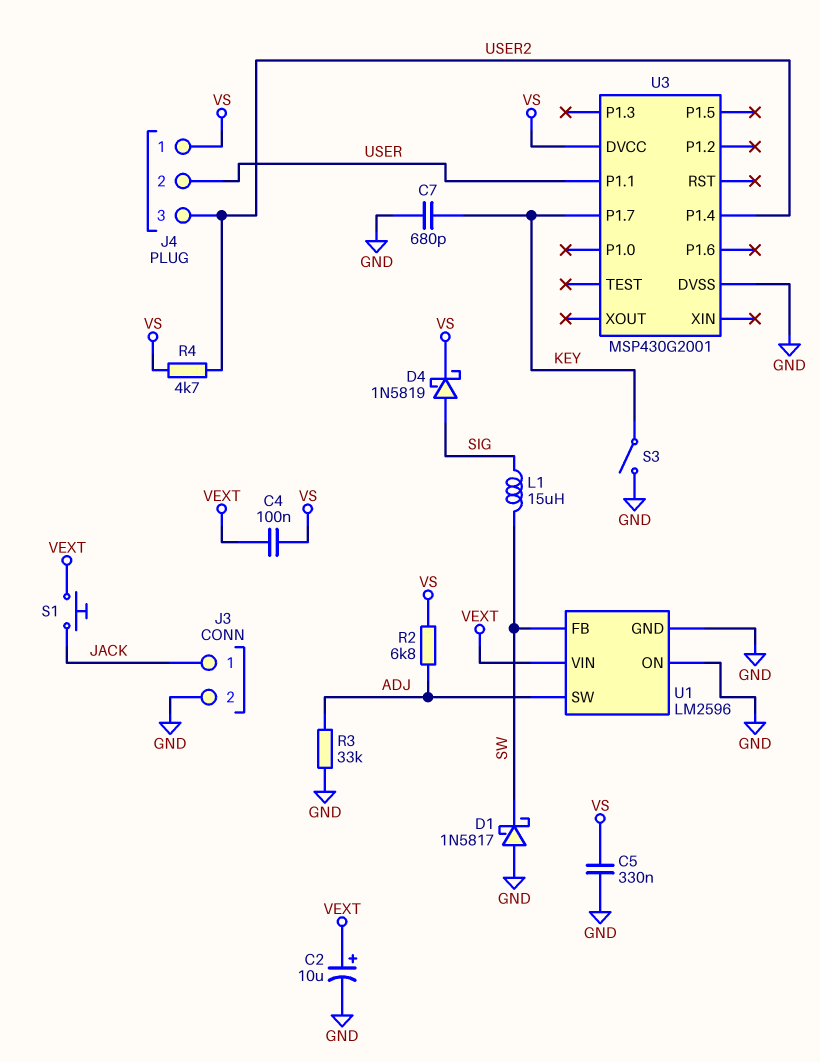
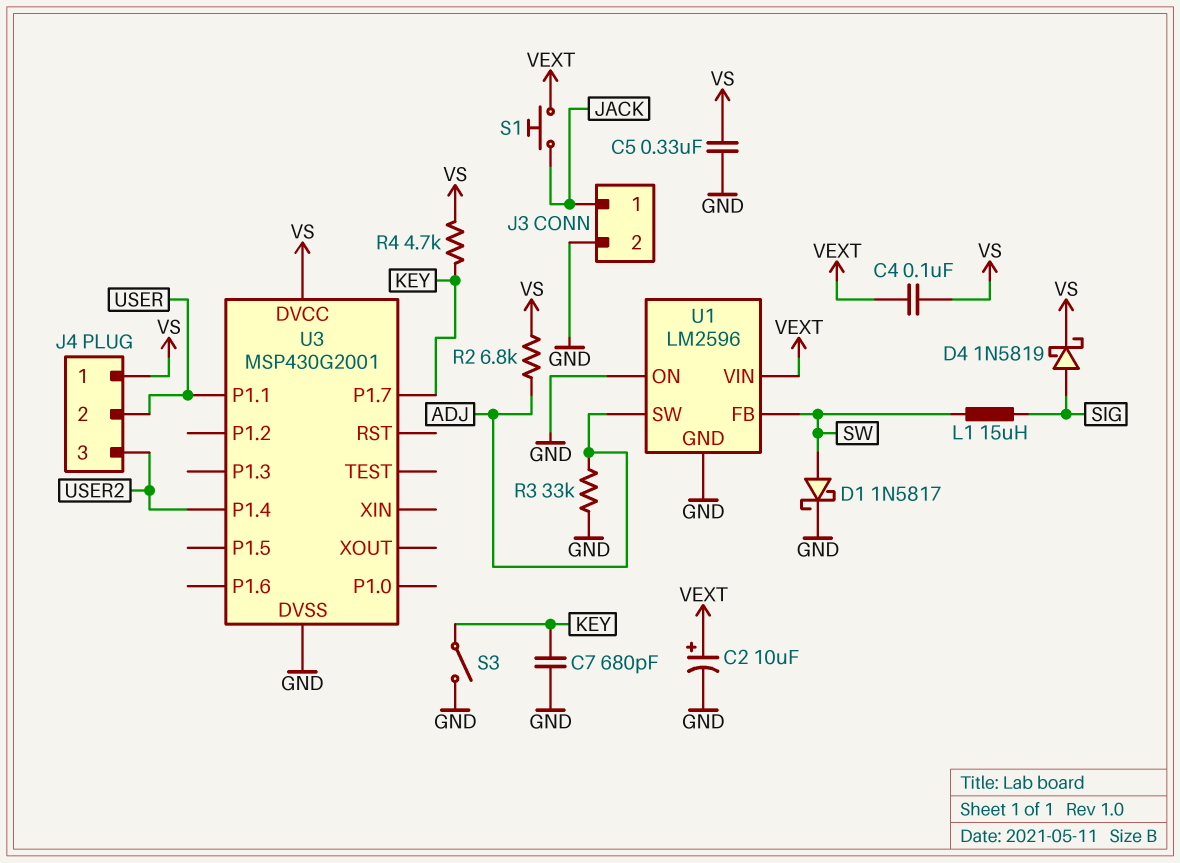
D1: schottky 1N5817 (A GND, K SW) -> schottky 1N5817 (A SW, K GND)
R4: 4.7k (USER2, VS) -> 4.7k (KEY, VS)

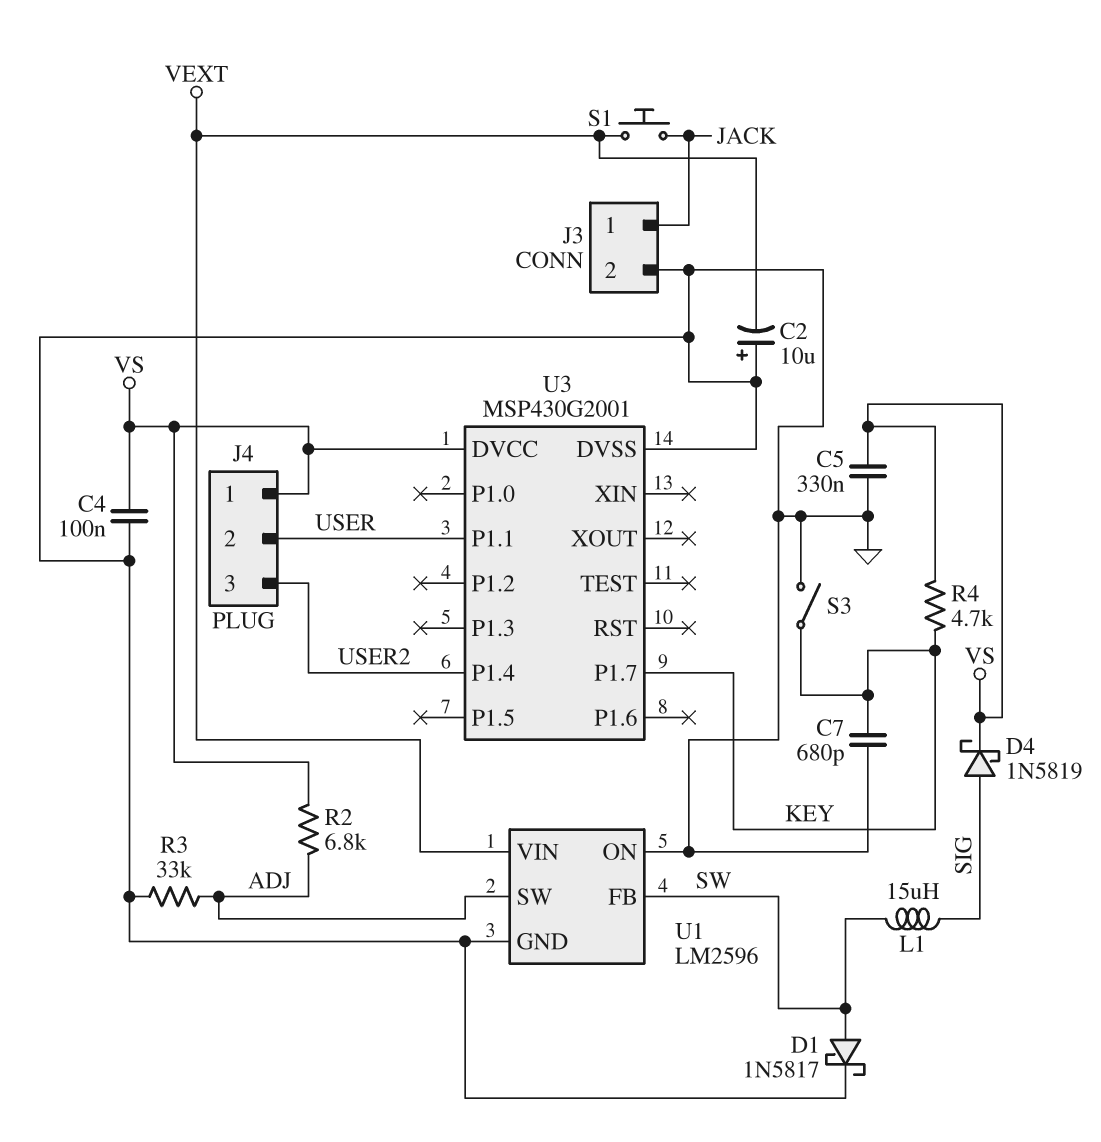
C2: 10uF (plus VEXT, minus GND) -> 10uF (plus GND, minus VEXT)
C4: 100nF (VEXT, VS) -> 100nF (GND, VS)

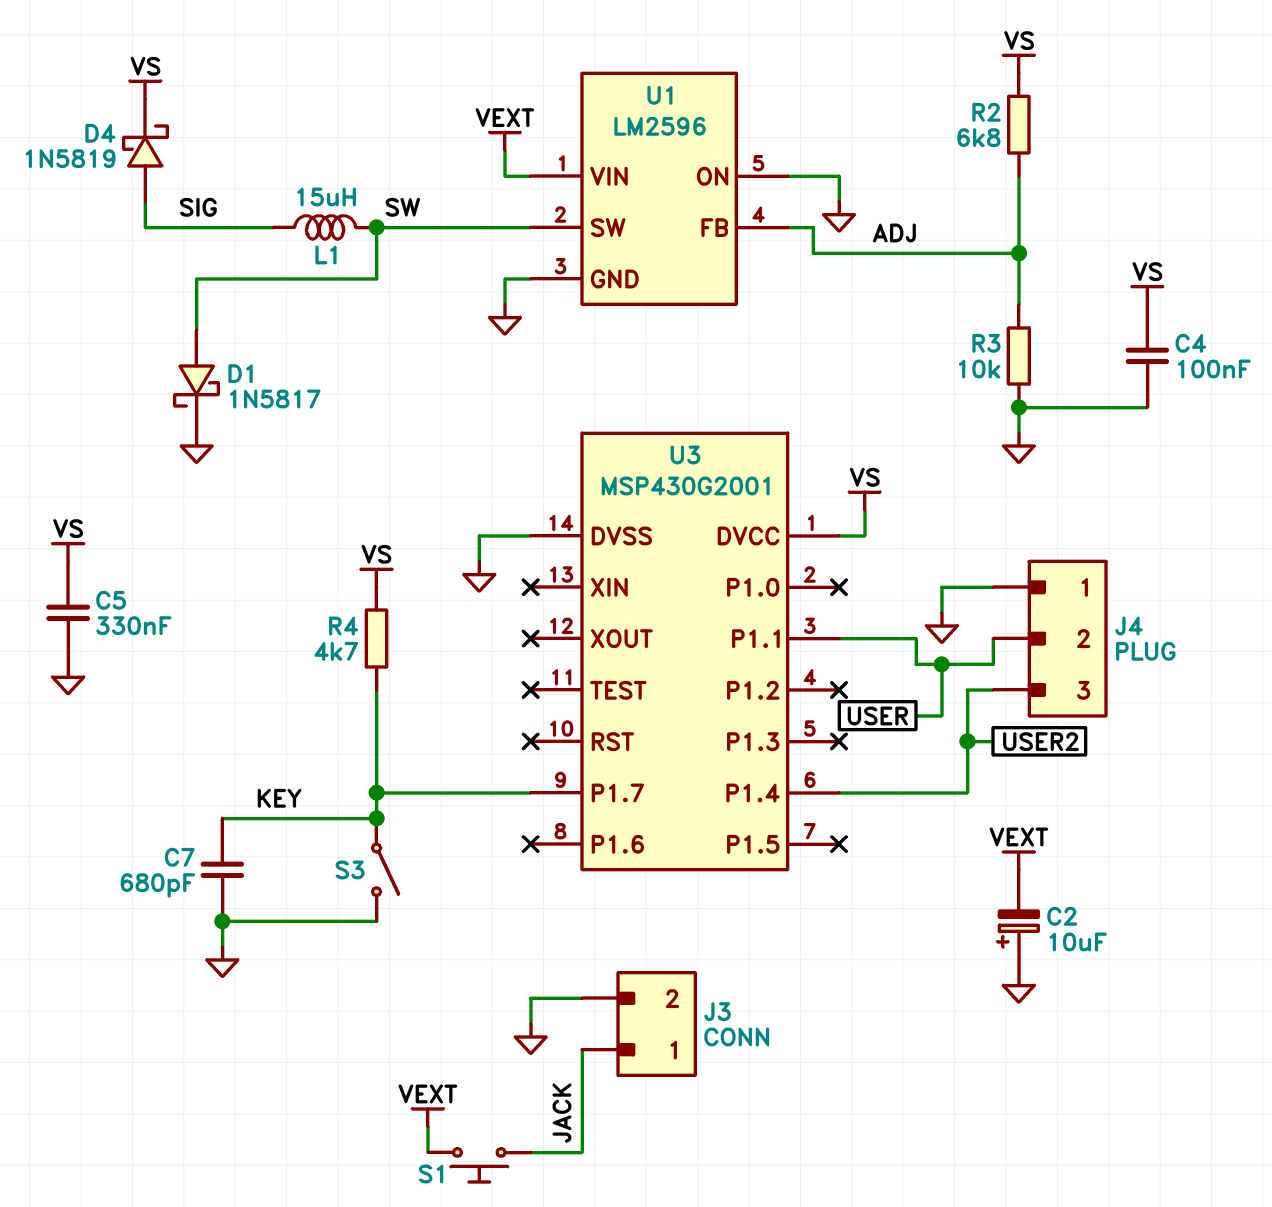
J4 pin 1: VS -> GND
R3: 33k (ADJ, GND) -> 10k (ADJ, GND)
U1 pin FB: SW -> ADJ
U1 pin SW: ADJ -> SW

